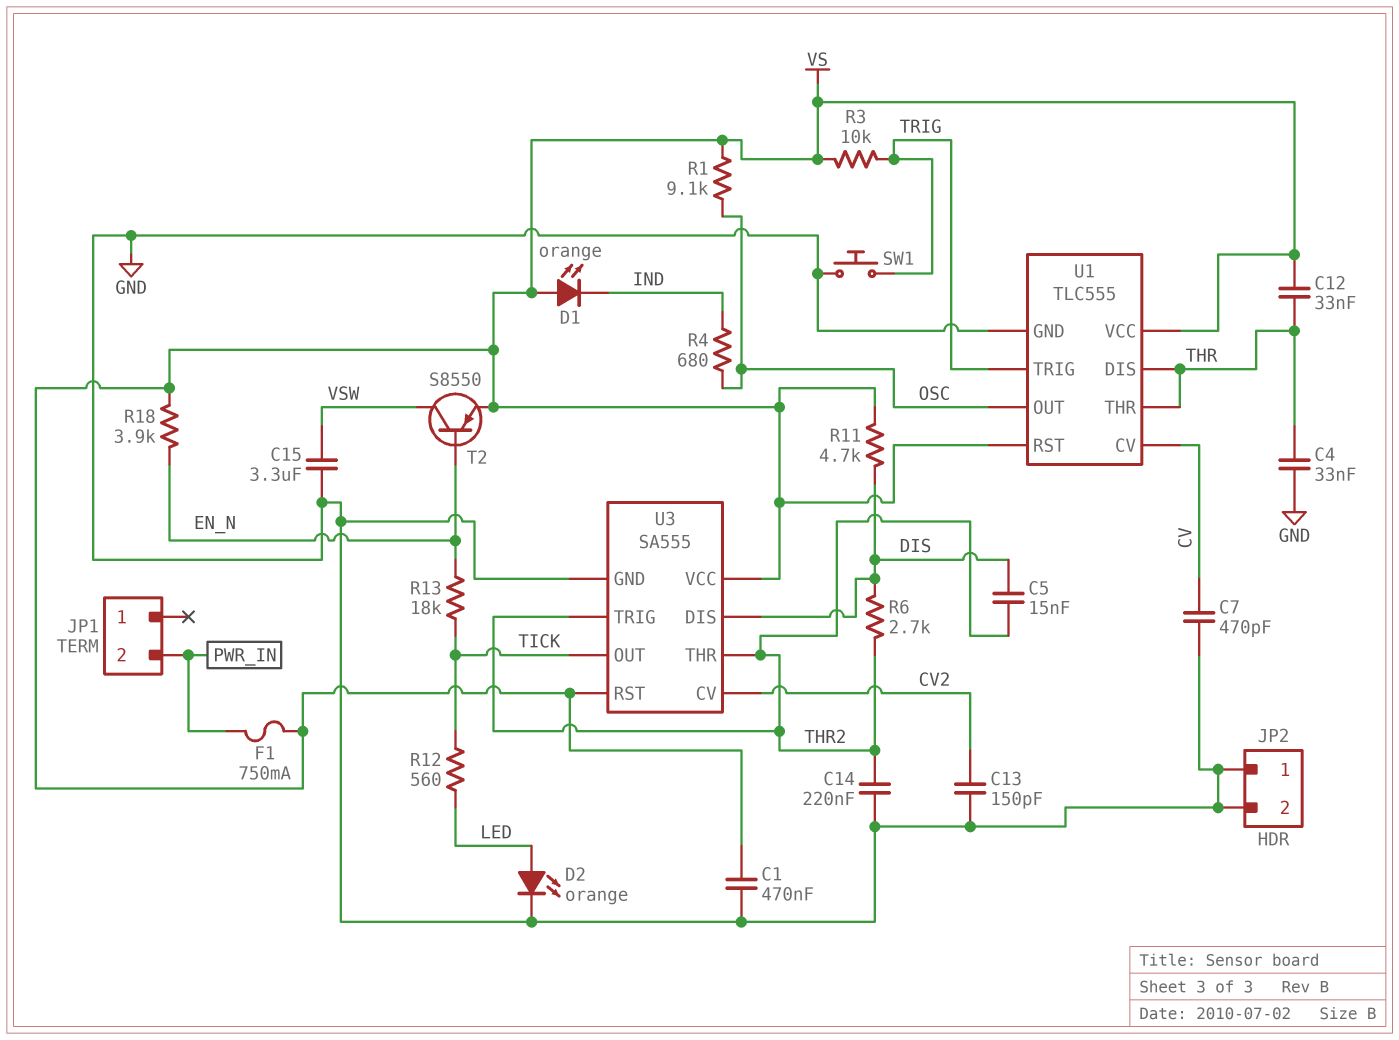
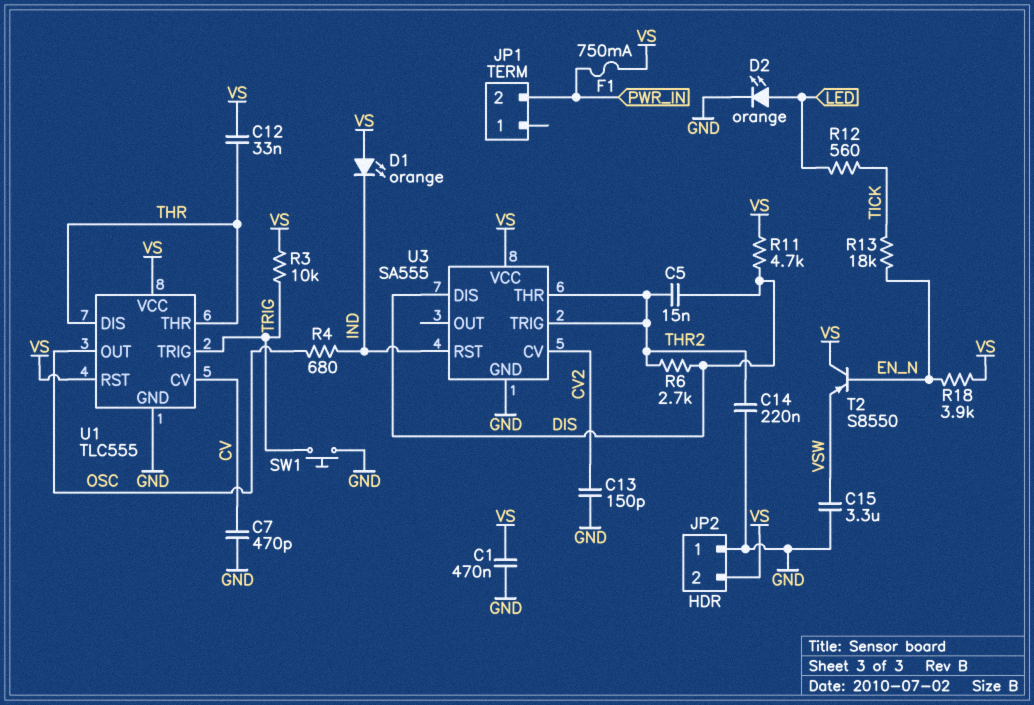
C4: 33nF (GND, THR) -> none
JP2 pin 2: GND -> VS
R1: 9.1k (OSC, VS) -> none
T2: PNP S8550 (B EN_N, C VSW, E VS) -> PNP S8550 (B EN_N, C VS, E VSW)
U3 pin OUT: TICK -> none
U3 pin RST: VS -> IND

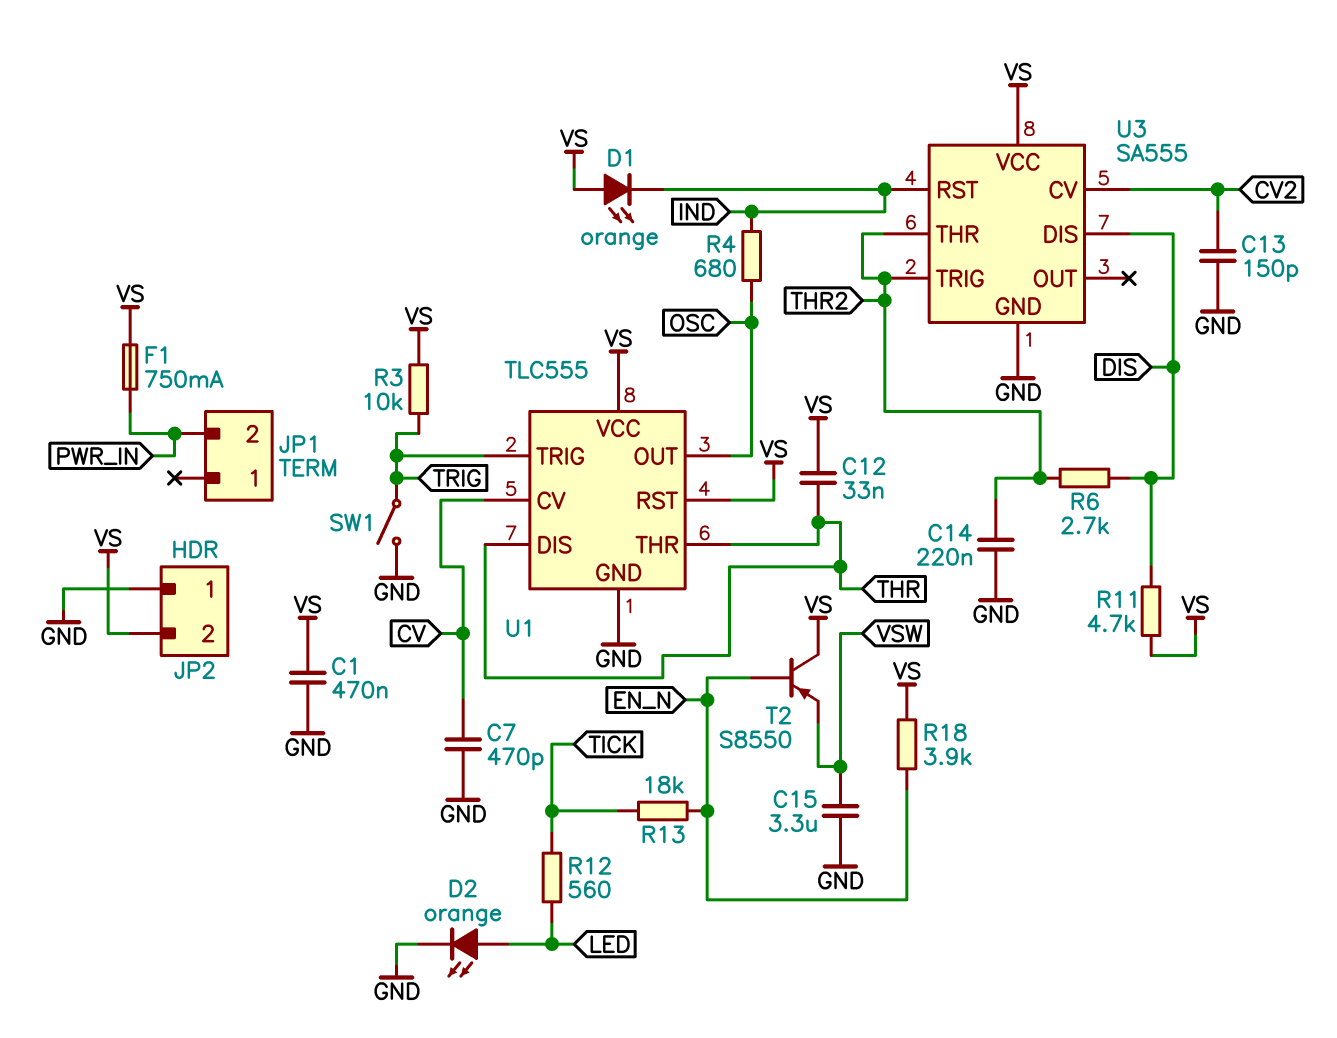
C5: 15nF (DIS, THR2) -> none
SW1: button (GND, TRIG) -> switch (GND, TRIG)

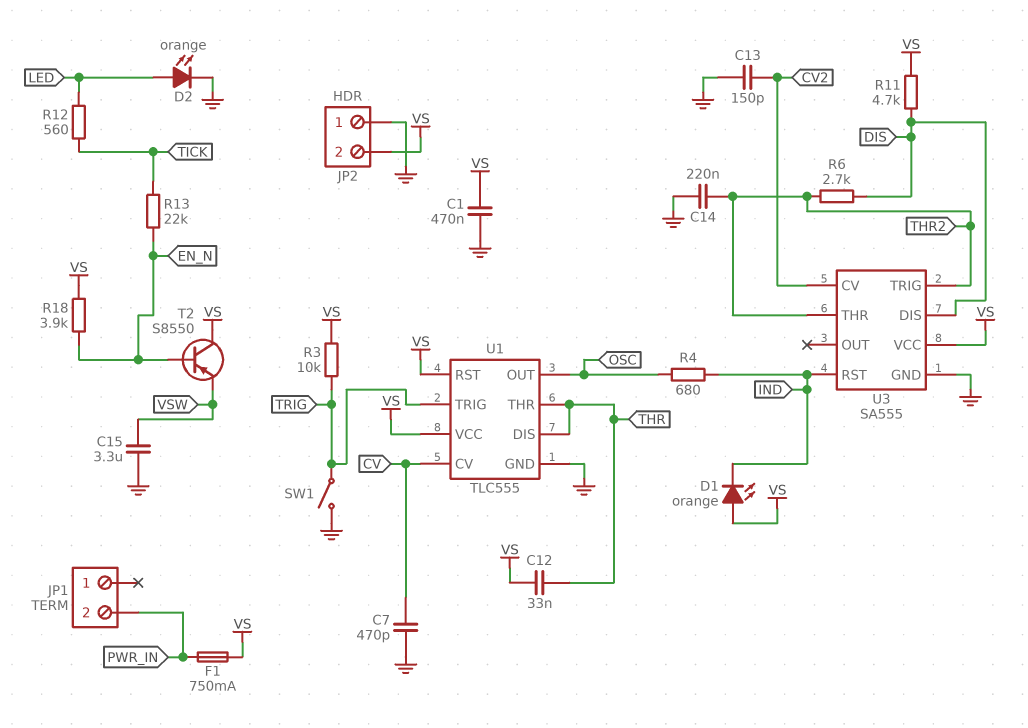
R13: 18k (EN_N, TICK) -> 22k (EN_N, TICK)

